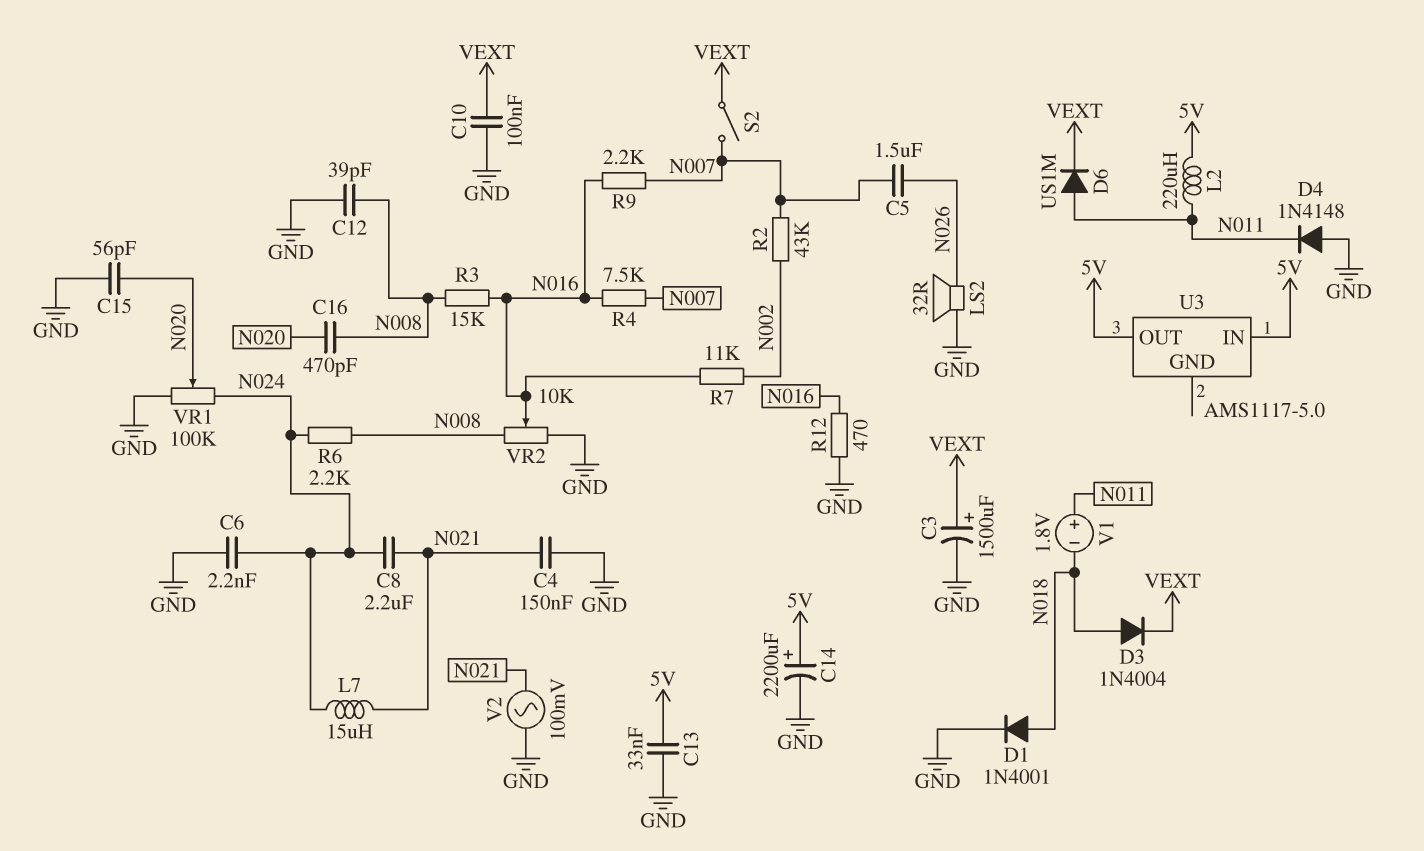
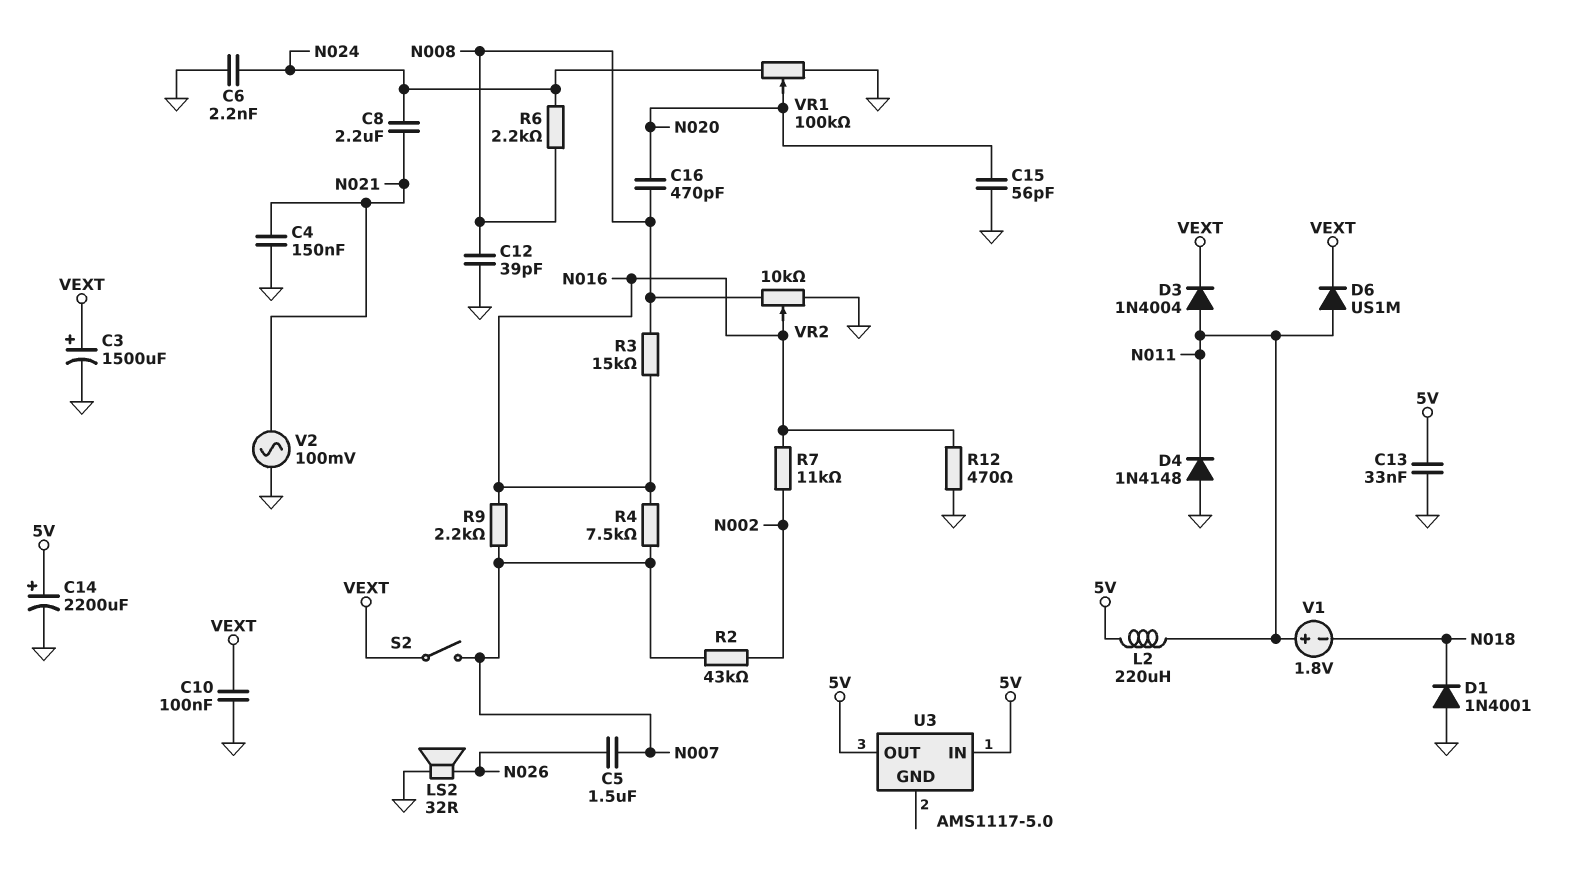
D1: diode 1N4001 (A N018, K GND) -> diode 1N4001 (A GND, K N018)
D3: diode 1N4004 (A N018, K VEXT) -> diode 1N4004 (A N011, K VEXT)
L7: 15uH (N021, N024) -> none

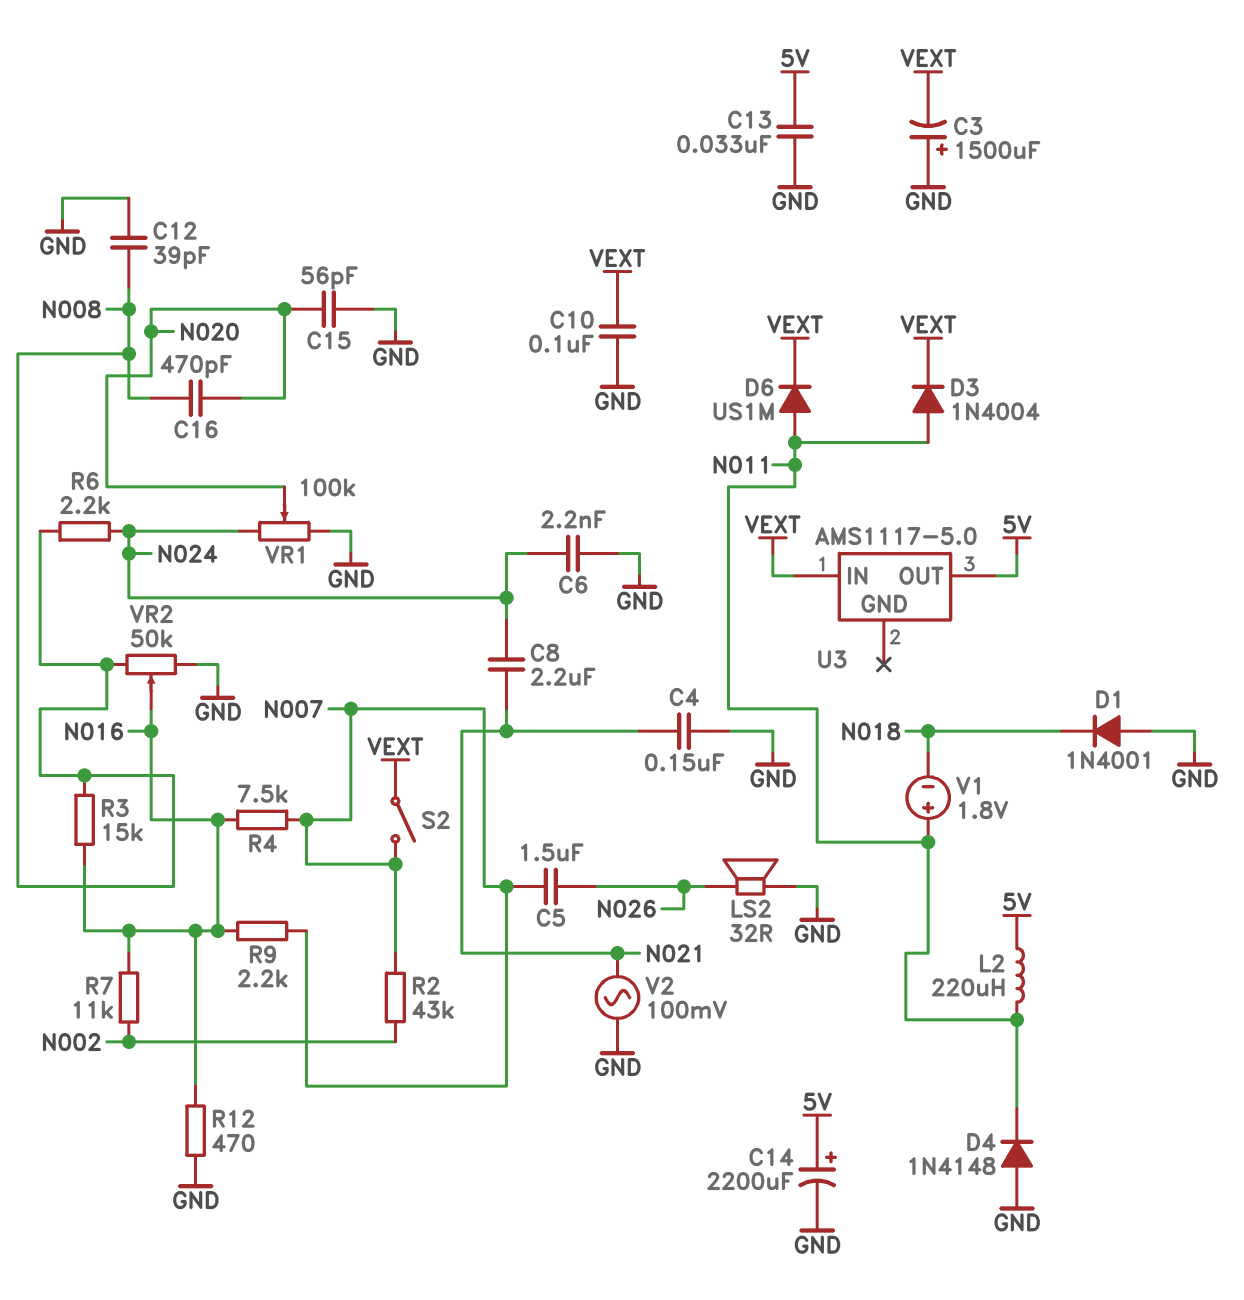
C3: 1500uF (plus VEXT, minus GND) -> 1500uF (plus GND, minus VEXT)
U3 pin IN: 5V -> VEXT
VR2: 10k (GND, N008, wiper N016) -> 50k (GND, N008, wiper N016)

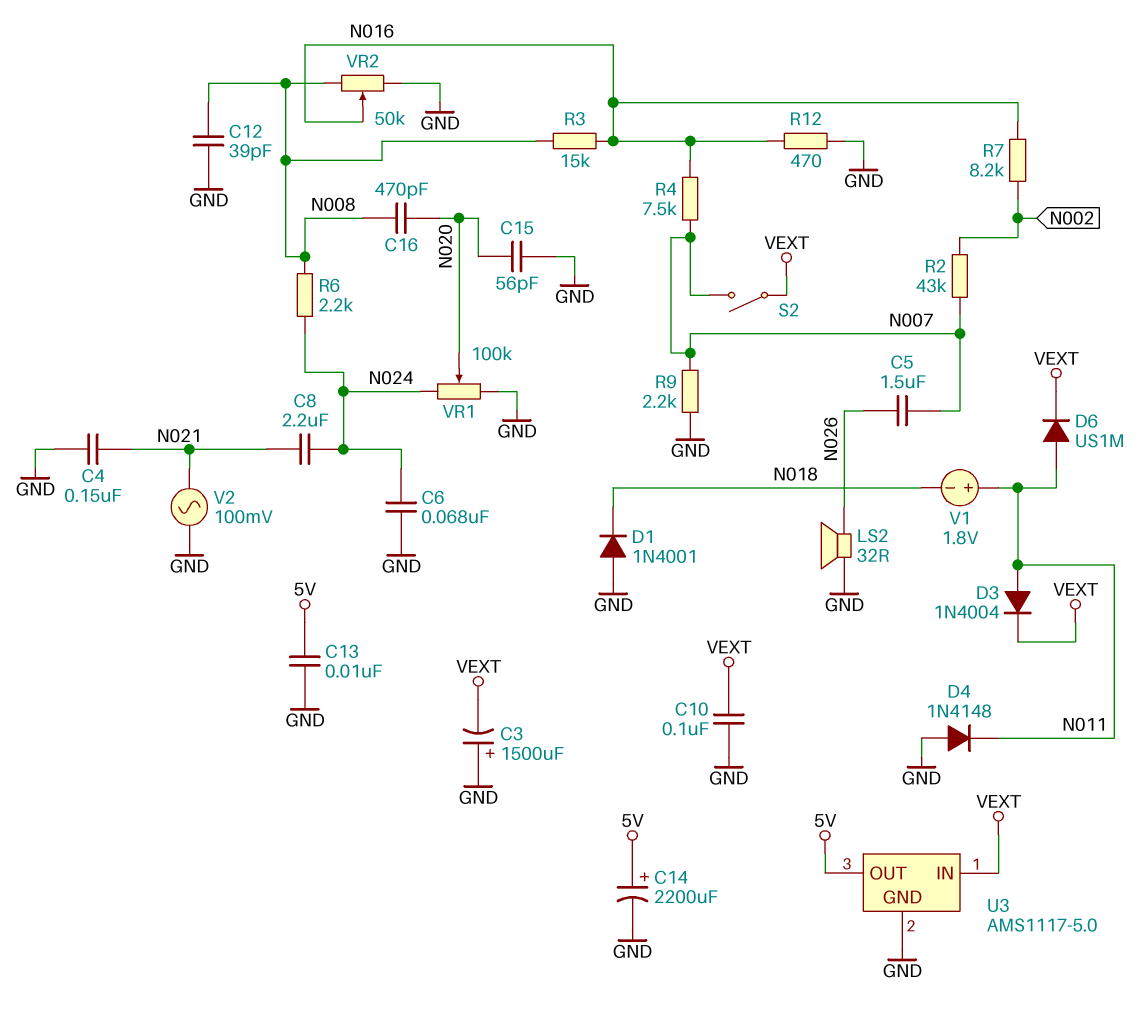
C6: 2.2nF (GND, N024) -> 68nF (GND, N024)
C13: 33nF (5V, GND) -> 10nF (5V, GND)
L2: 220uH (5V, N011) -> none
R7: 11k (N002, N016) -> 8.2k (N002, N016)
R9: 2.2k (N007, N016) -> 2.2k (GND, N007)
U3 pin GND: none -> GND

